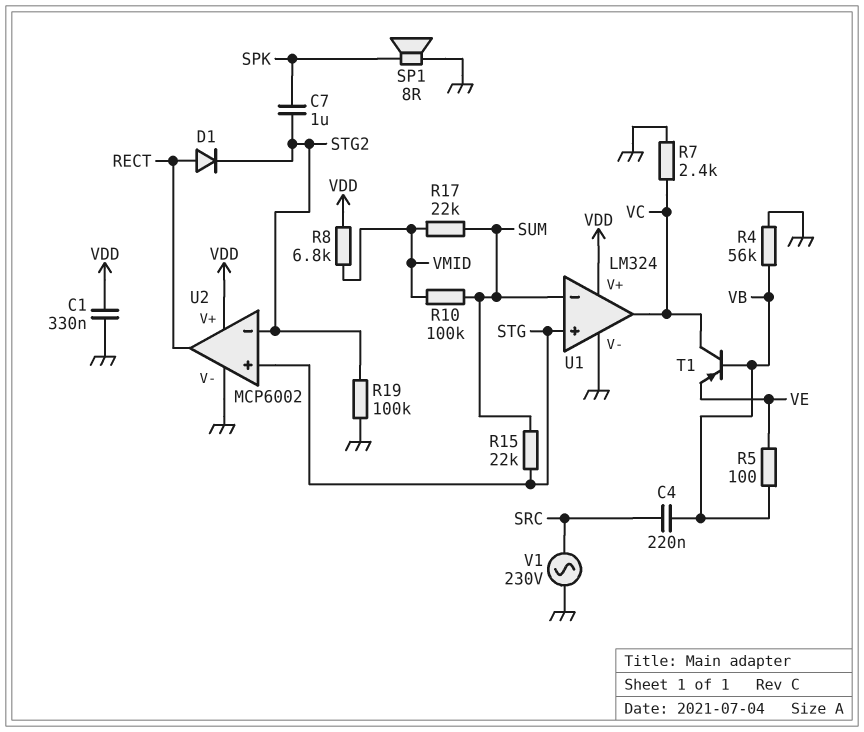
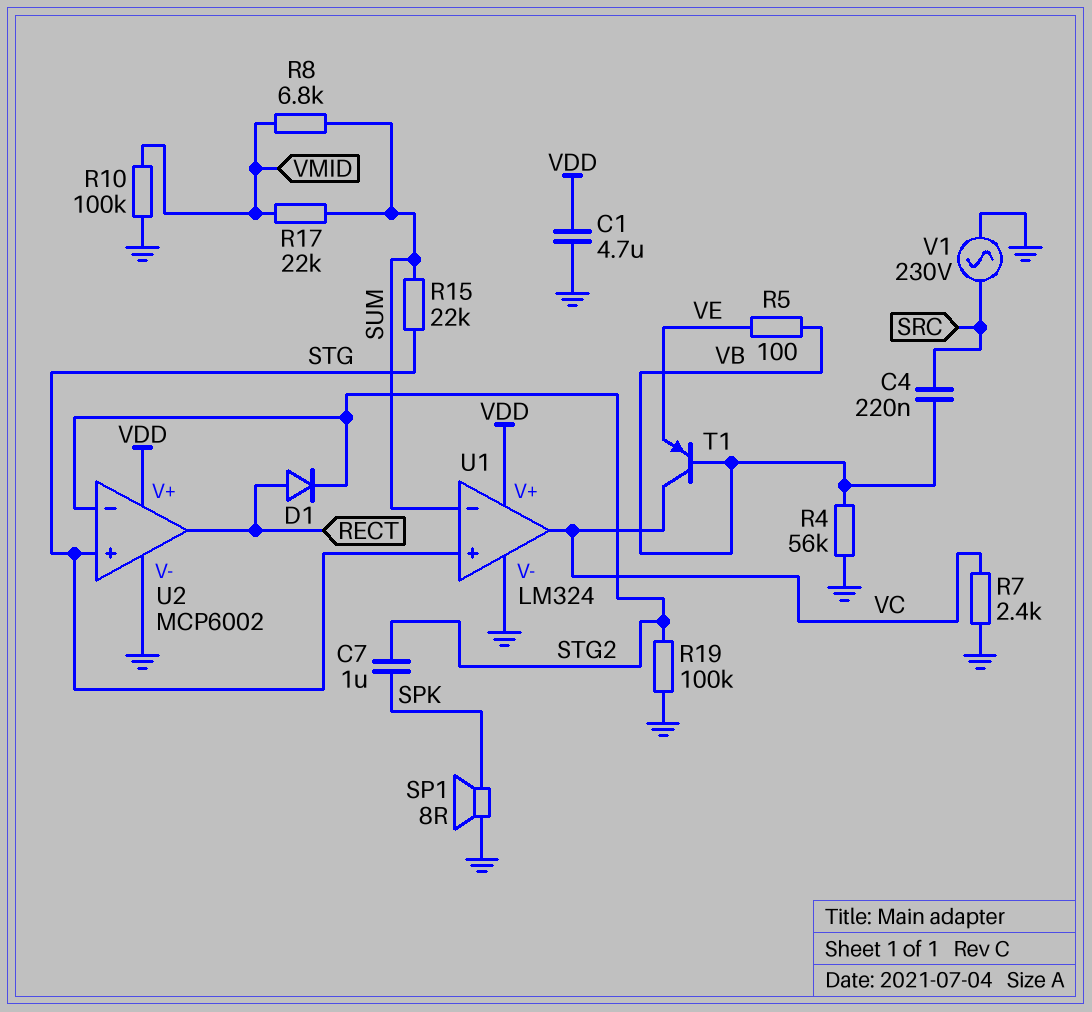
C1: 330nF (GND, VDD) -> 4.7uF (GND, VDD)
R8: 6.8k (VDD, VMID) -> 6.8k (SUM, VMID)
R10: 100k (SUM, VMID) -> 100k (GND, VMID)

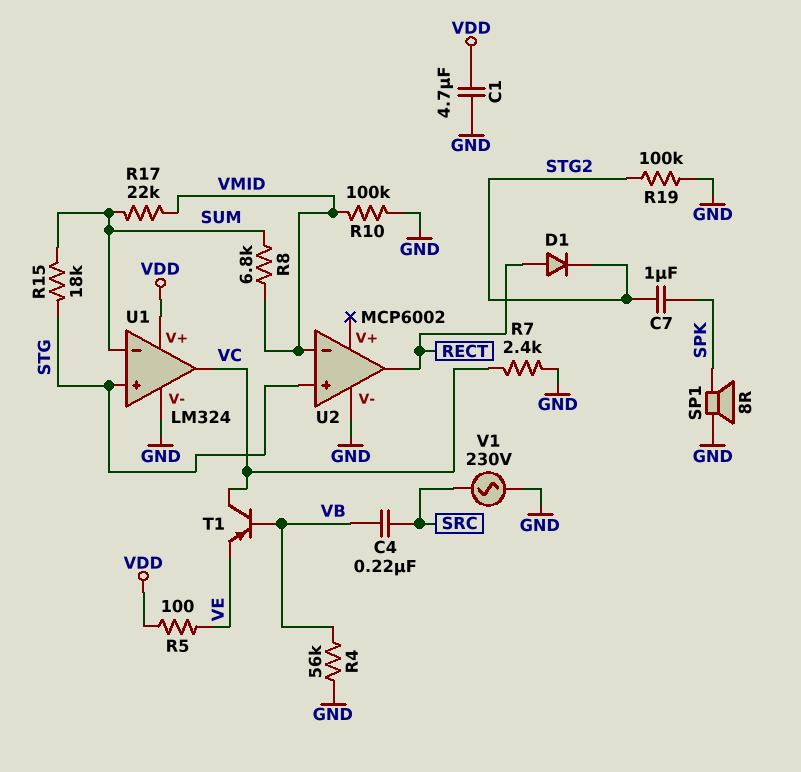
R5: 100 (VB, VE) -> 100 (VDD, VE)
R15: 22k (STG, SUM) -> 18k (STG, SUM)
U2 pin V+: VDD -> none
U2 pin in-: STG2 -> VMID

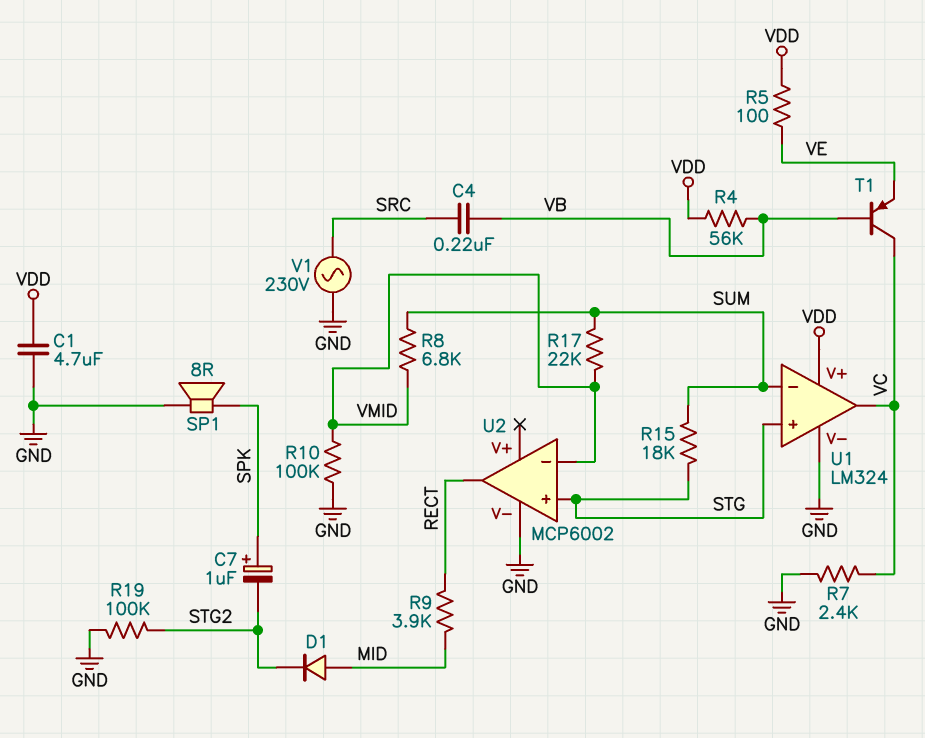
C7: 1uF (SPK, STG2) -> 1uF (plus SPK, minus STG2)
D1: diode (A RECT, K STG2) -> diode (A MID, K STG2)
R4: 56k (GND, VB) -> 56k (VB, VDD)
R9: none -> 3.9k (MID, RECT)

